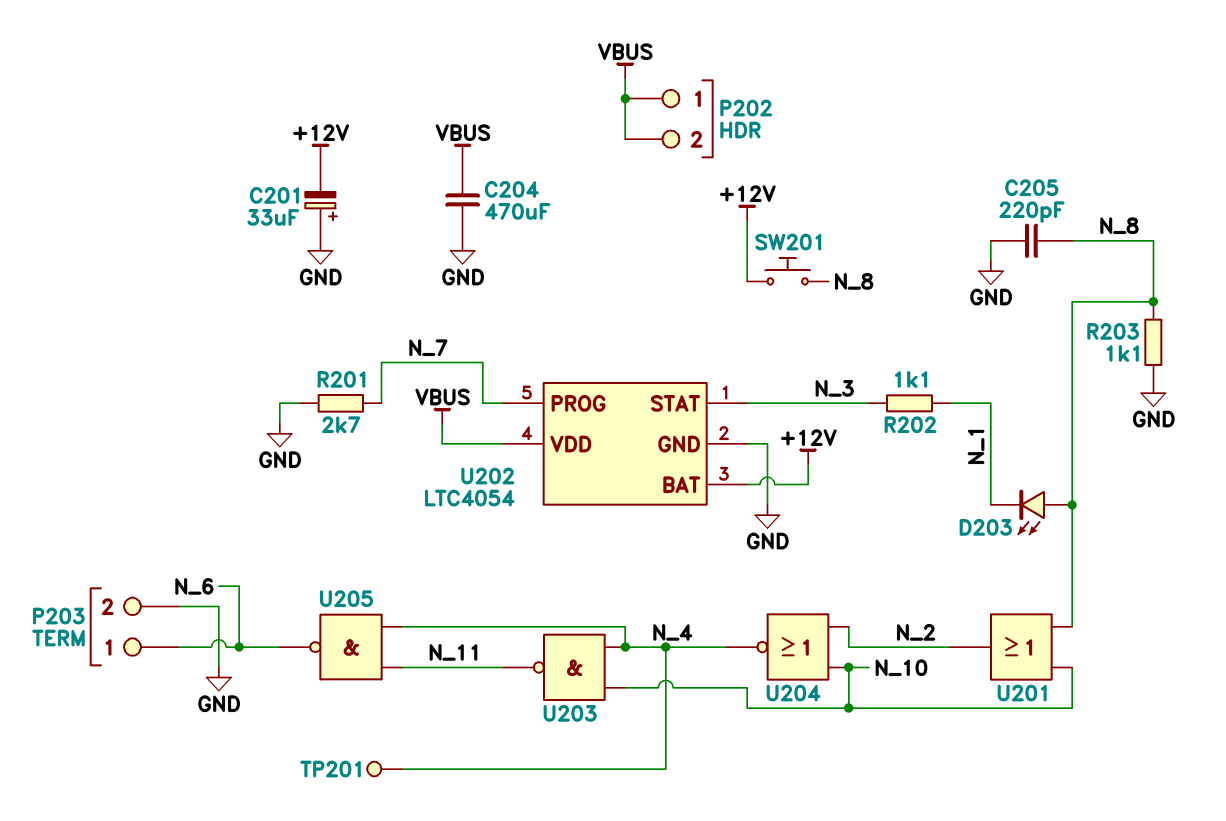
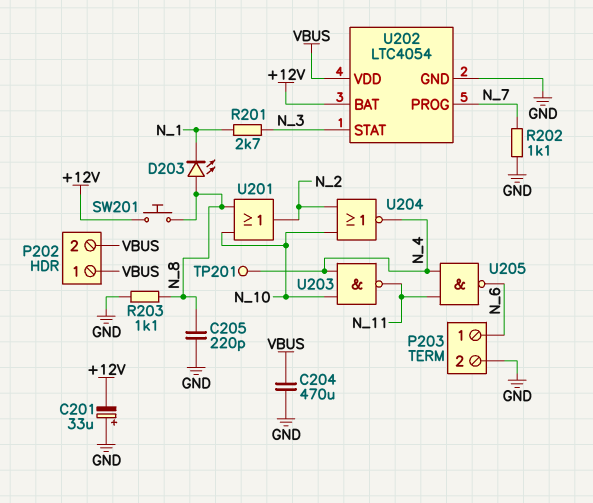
R201: 2.7k (GND, N_7) -> 2.7k (N_1, N_3)
R202: 1.1k (N_1, N_3) -> 1.1k (GND, N_7)

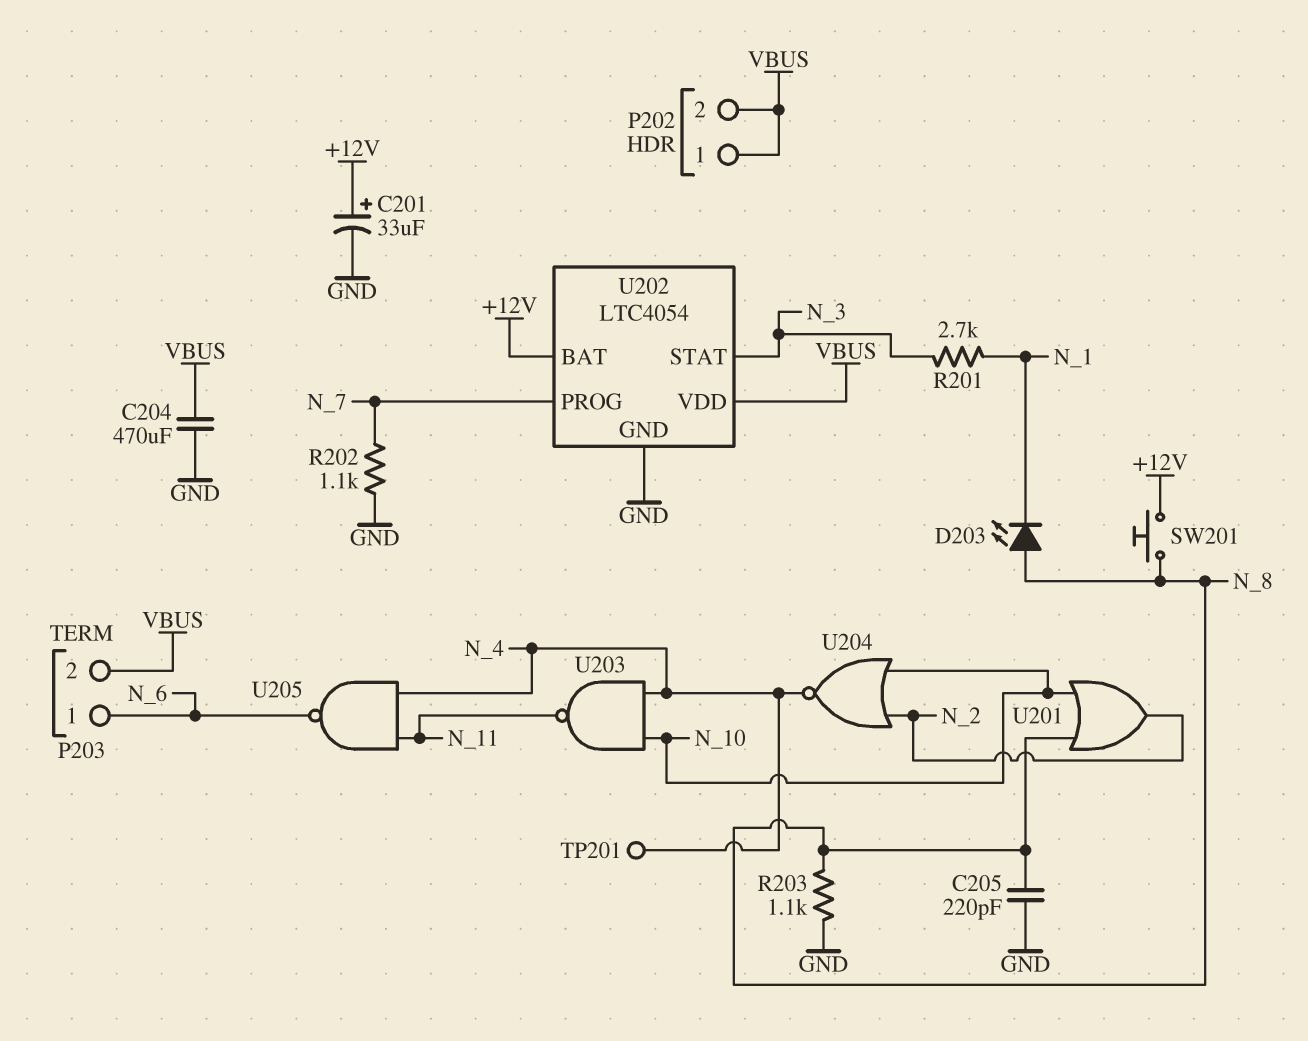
C201: 33uF (plus GND, minus +12V) -> 33uF (plus +12V, minus GND)
P203 pin 2: GND -> VBUS

